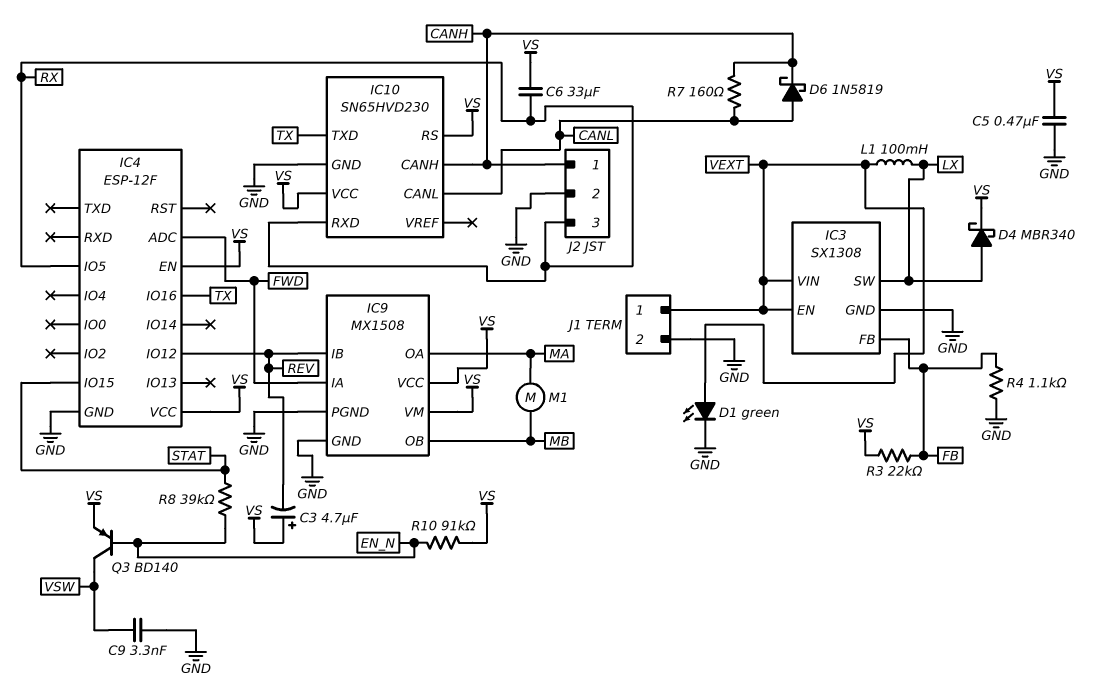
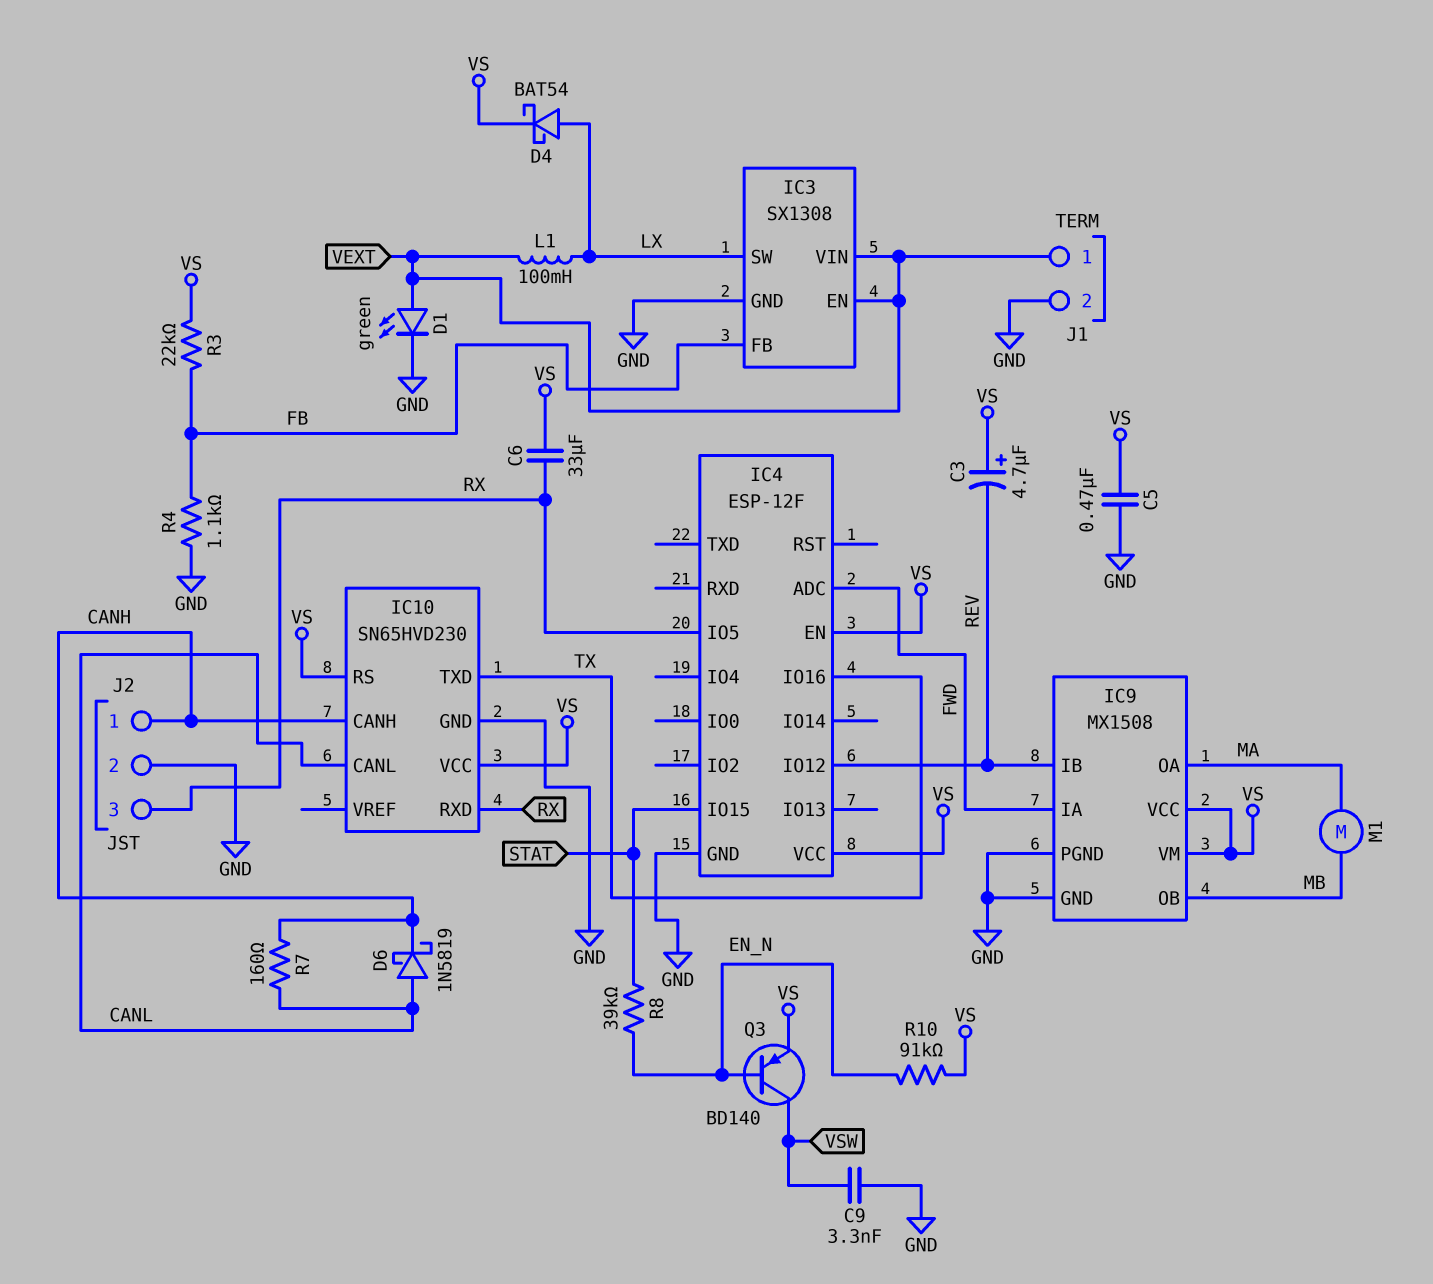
D4: schottky MBR340 (A LX, K VS) -> schottky BAT54 (A LX, K VS)

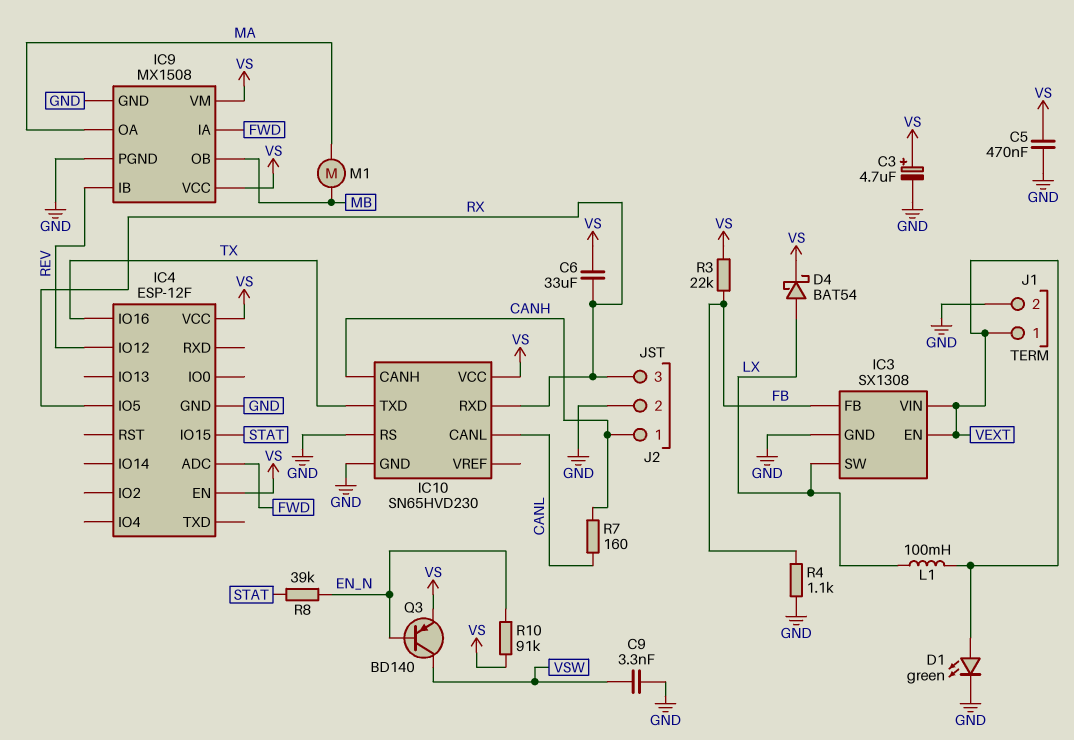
C3: 4.7uF (plus VS, minus REV) -> 4.7uF (plus VS, minus GND)
D6: schottky 1N5819 (A CANL, K CANH) -> none
IC10 pin RS: VS -> GND

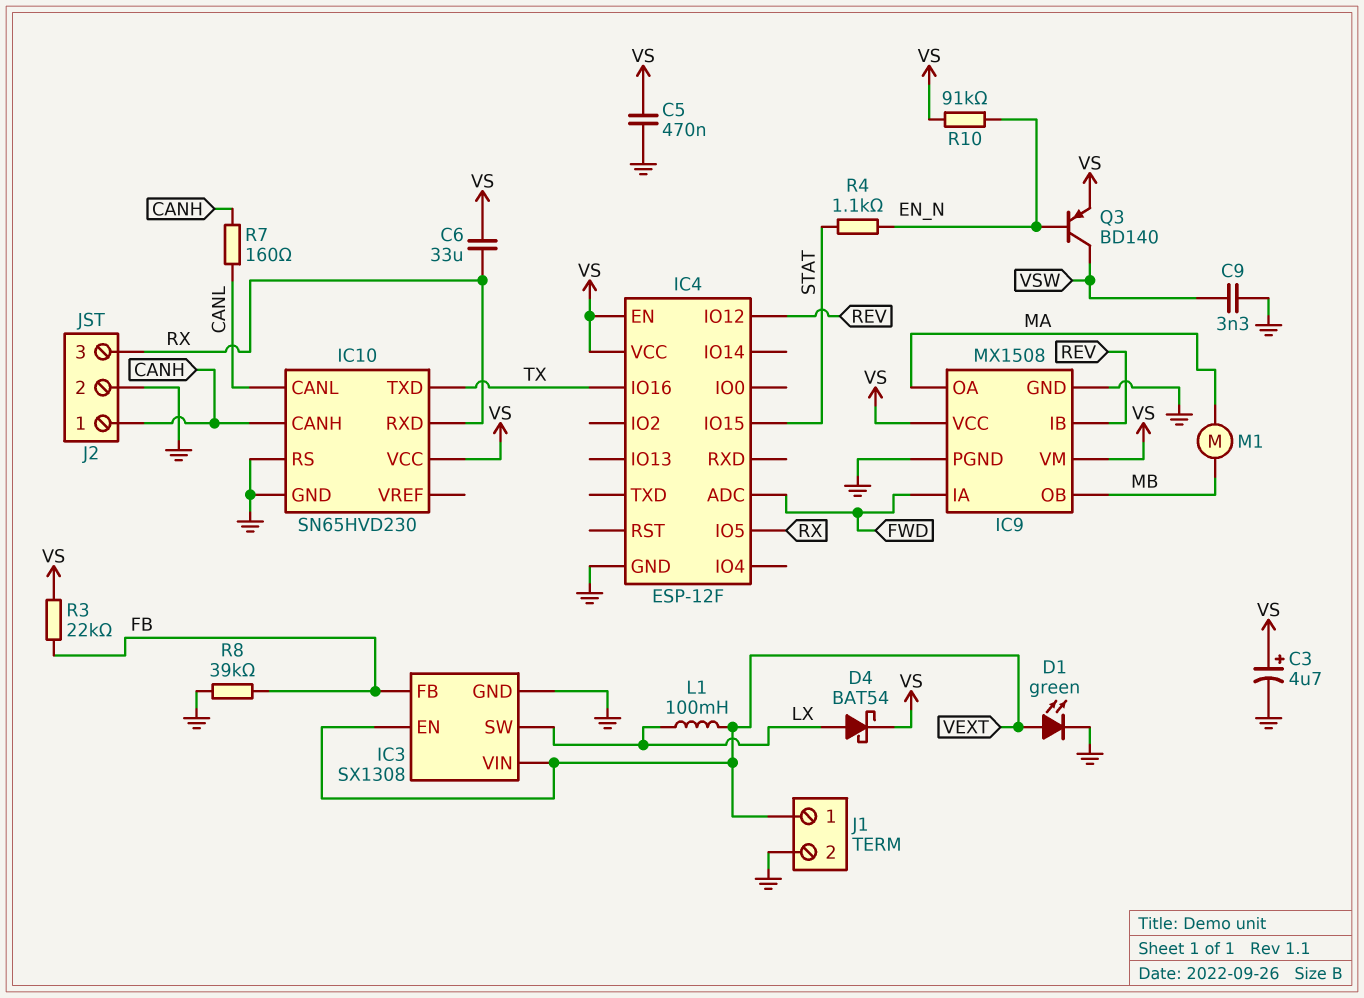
R4: 1.1k (FB, GND) -> 1.1k (EN_N, STAT)
R8: 39k (EN_N, STAT) -> 39k (FB, GND)

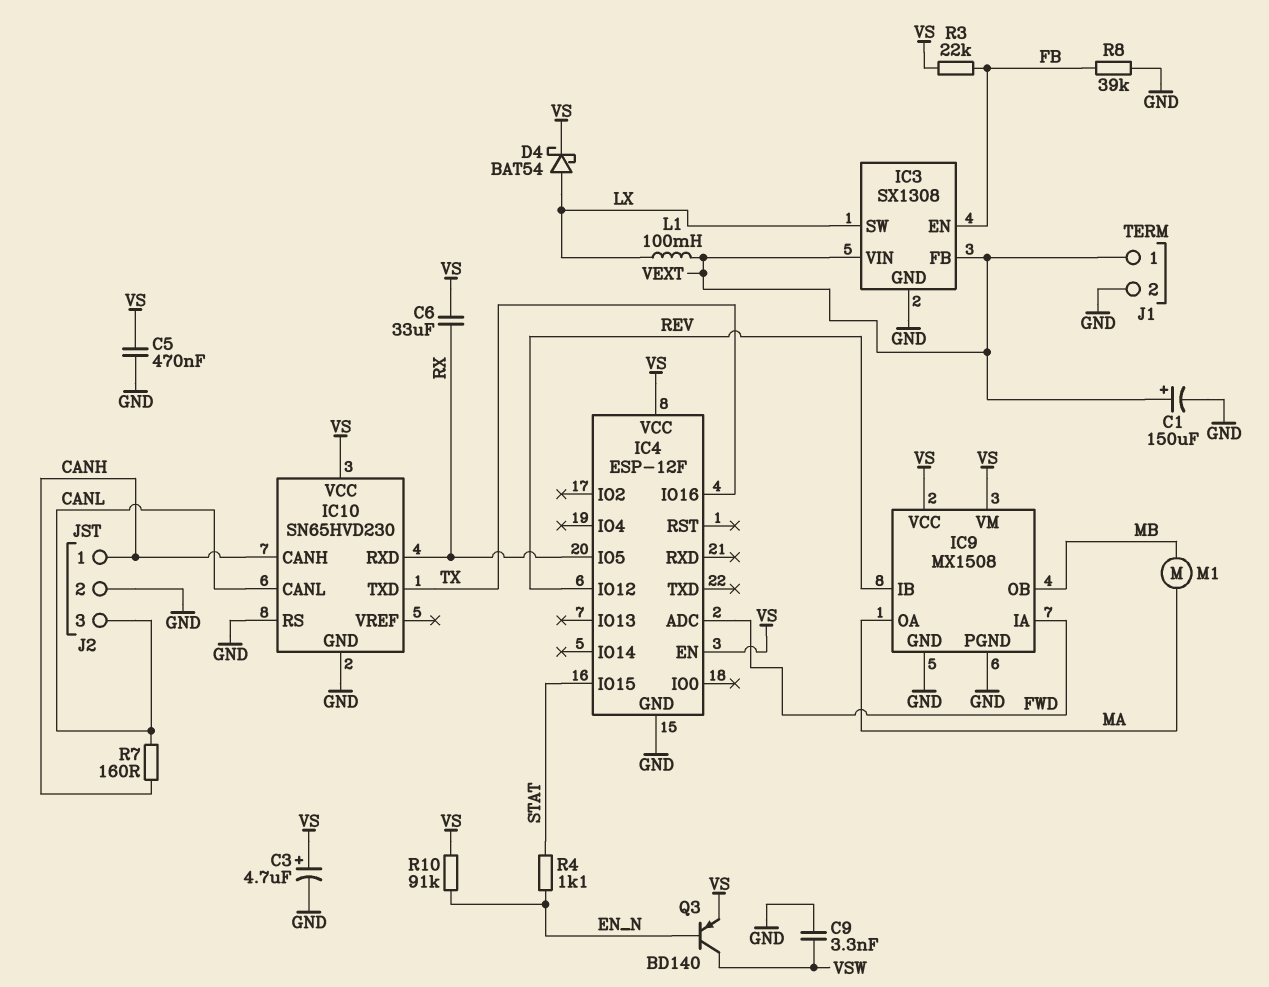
C1: none -> 150uF (plus VEXT, minus GND)
D1: LED green (A VEXT, K GND) -> none
IC3 pin EN: VEXT -> FB
IC3 pin FB: FB -> VEXT
J2 pin 3: RX -> CANL

